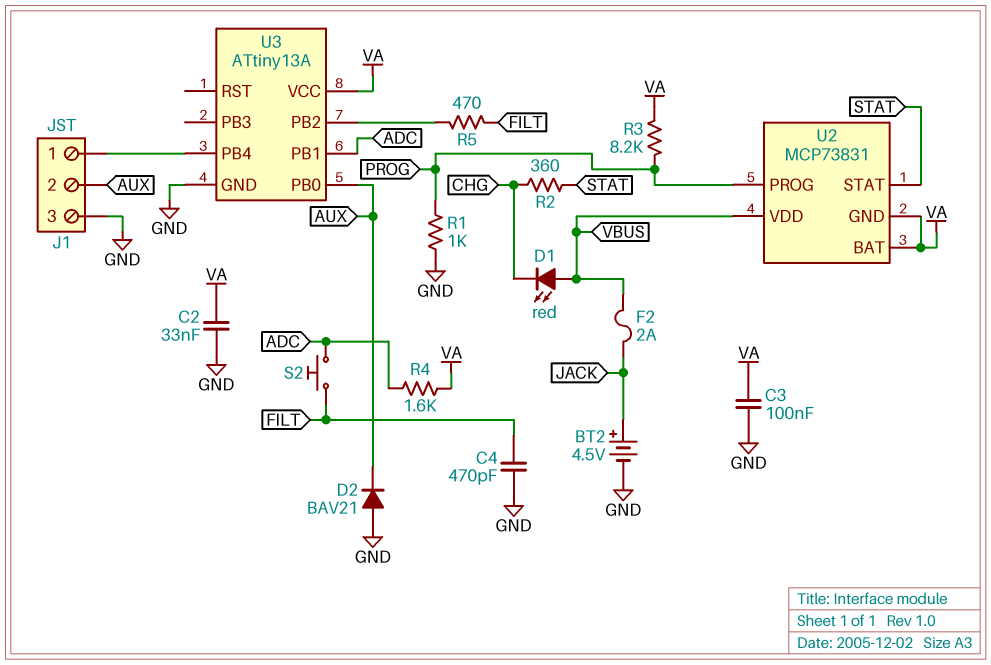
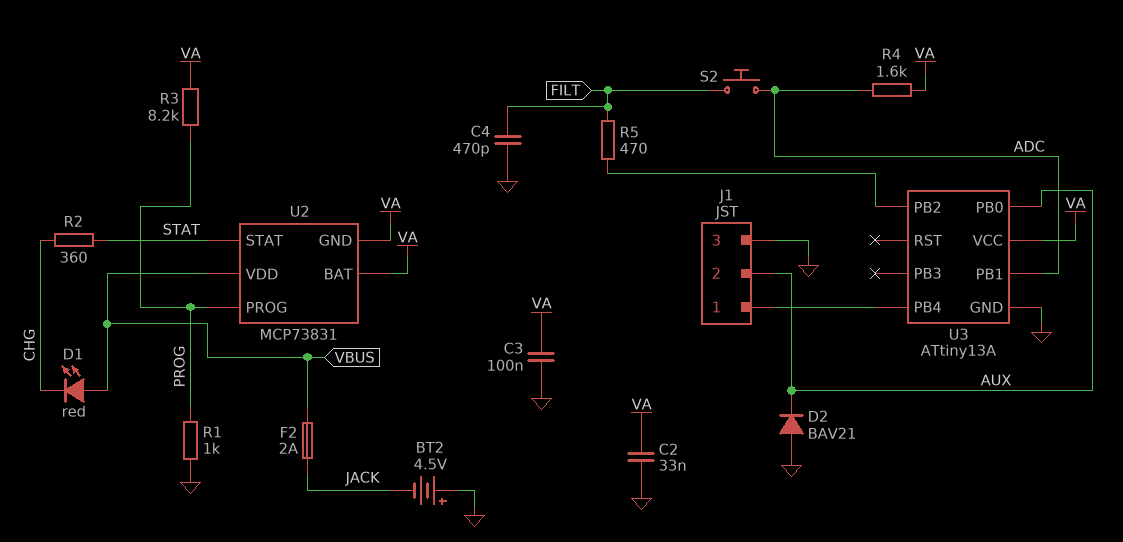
BT2: 4.5V (plus JACK, minus GND) -> 4.5V (plus GND, minus JACK)

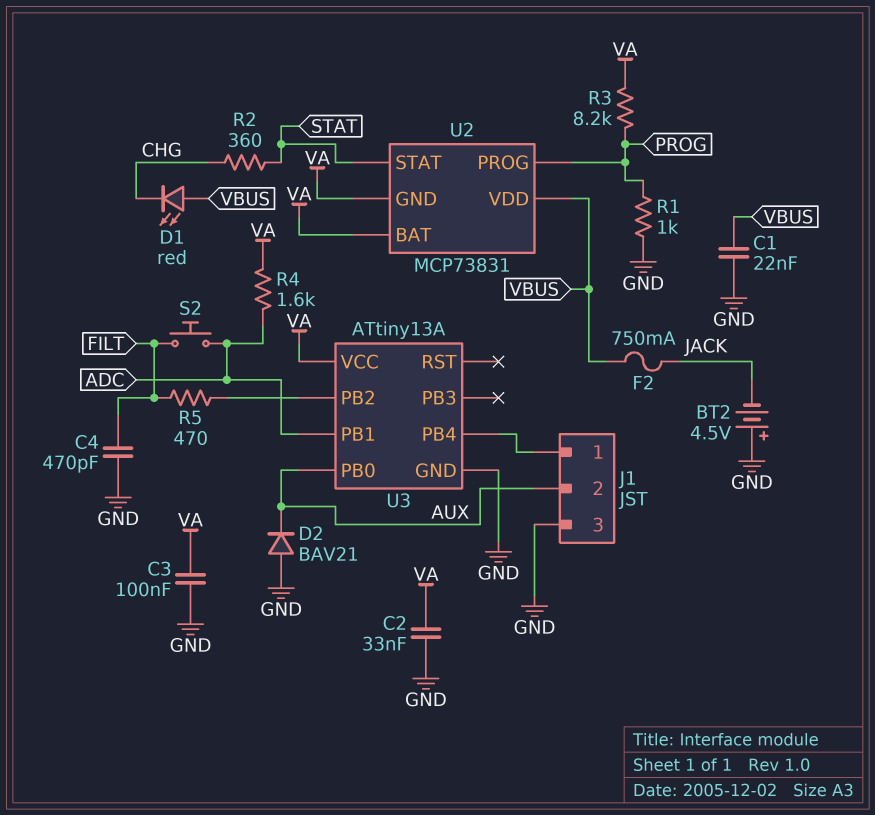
C1: none -> 22nF (GND, VBUS)
F2: 2A (JACK, VBUS) -> 750mA (JACK, VBUS)

